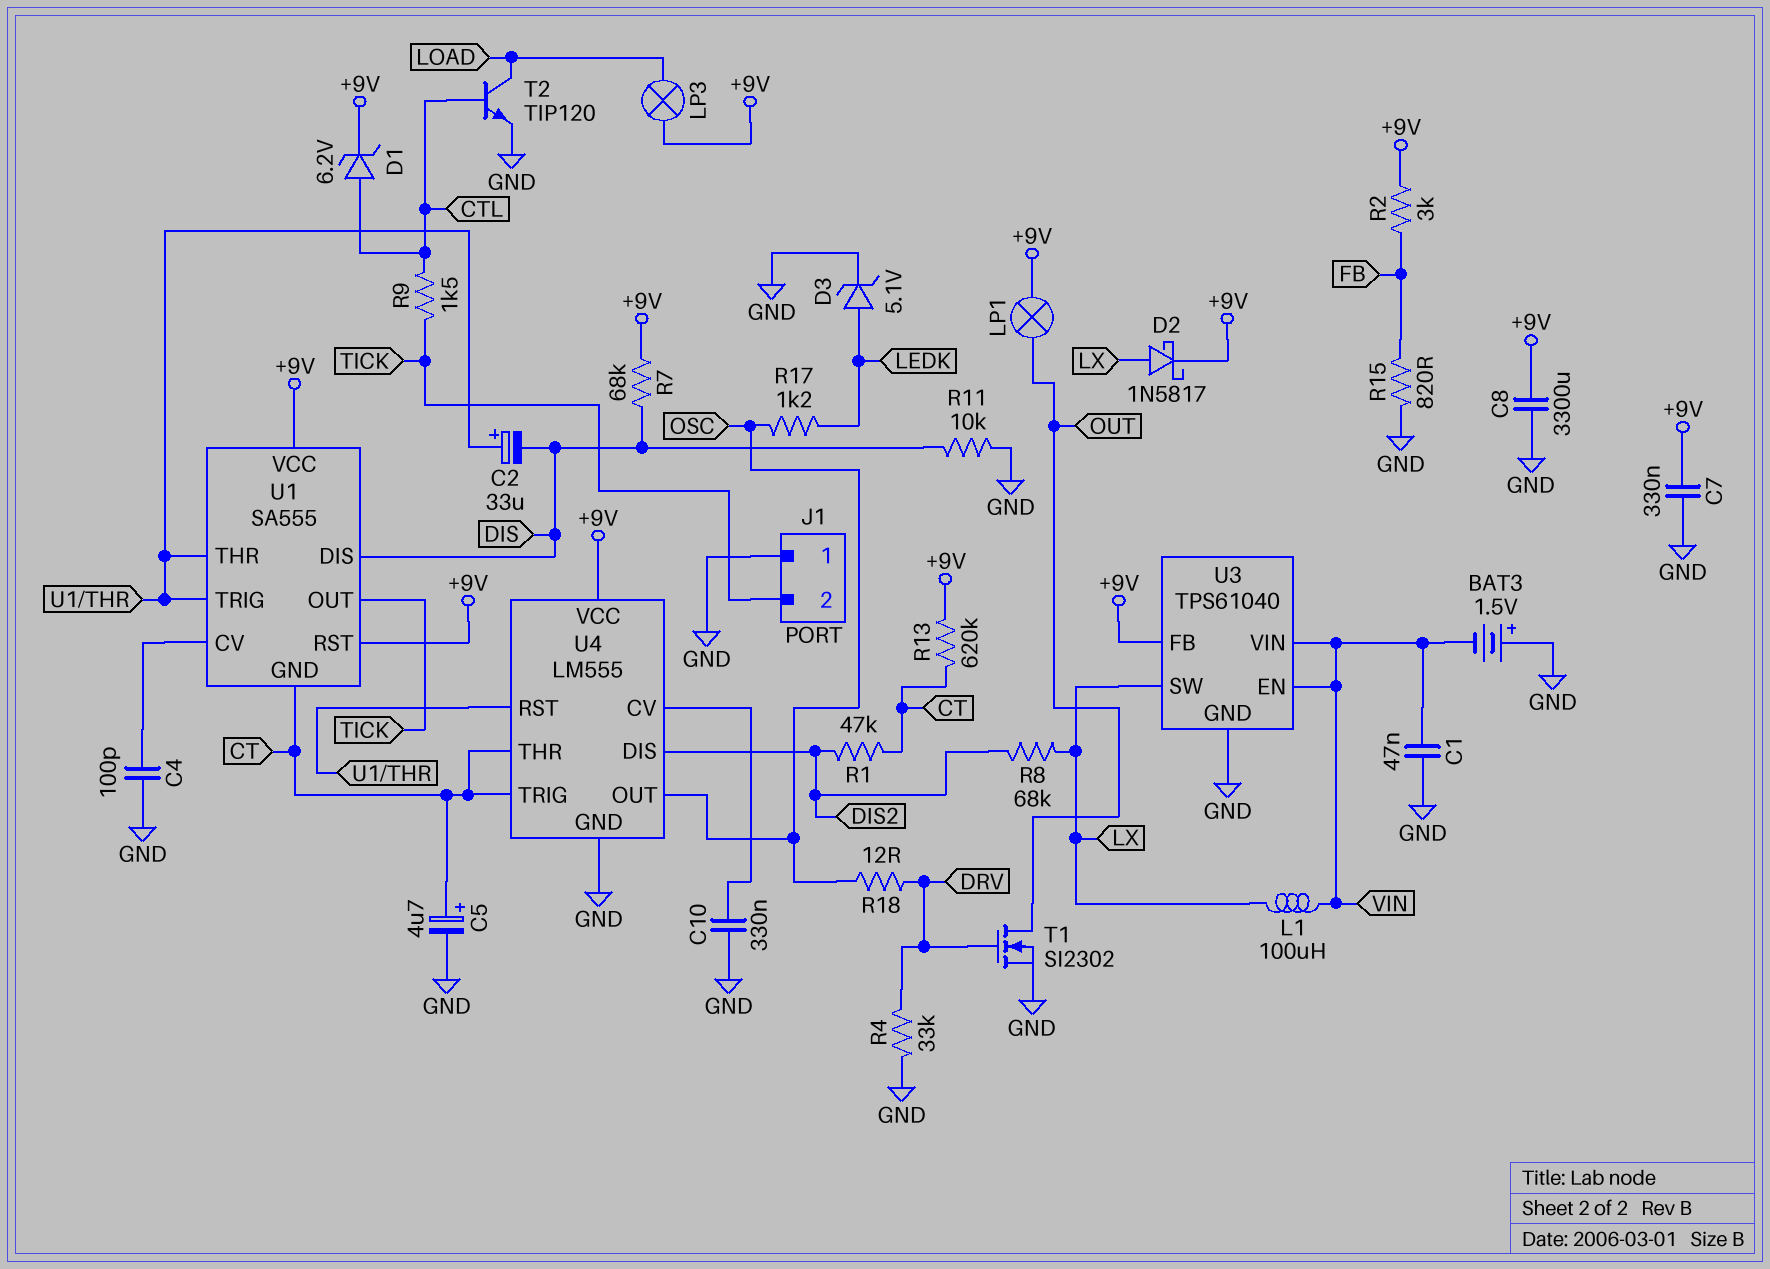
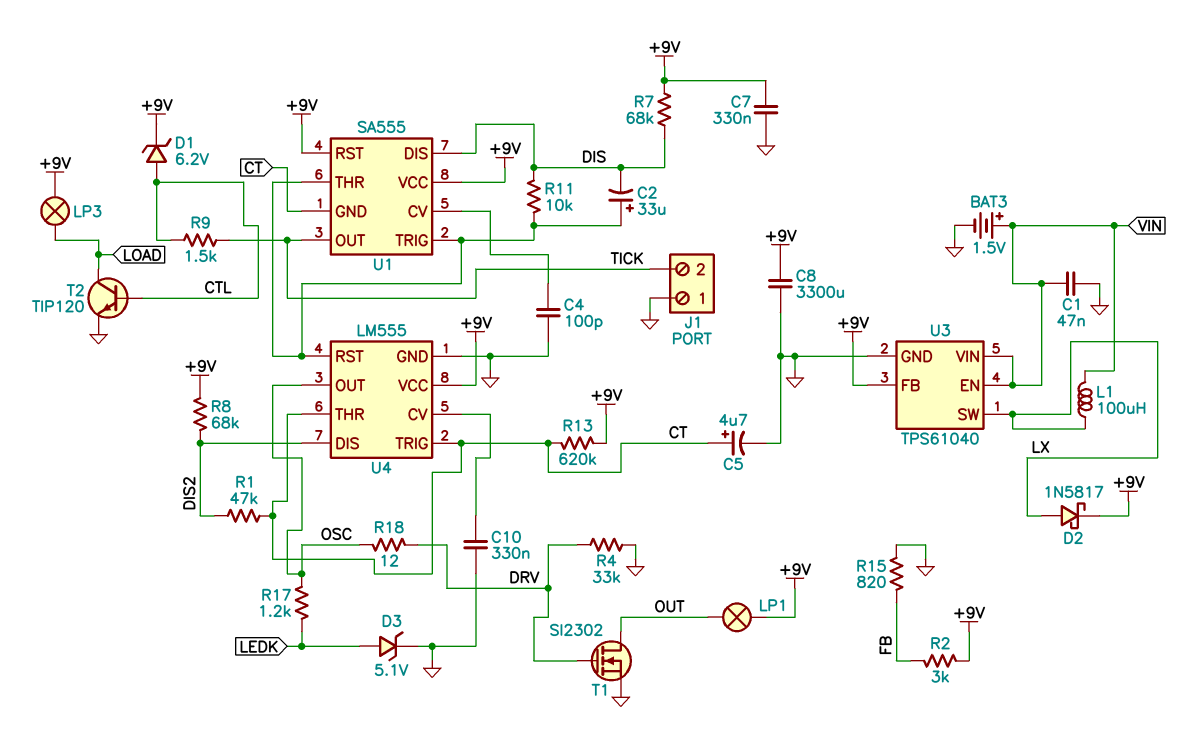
BAT3: 1.5V (plus GND, minus VIN) -> 1.5V (plus VIN, minus GND)
R8: 68k (DIS2, LX) -> 68k (+9V, DIS2)
R11: 10k (DIS, GND) -> 10k (DIS, U1/THR)

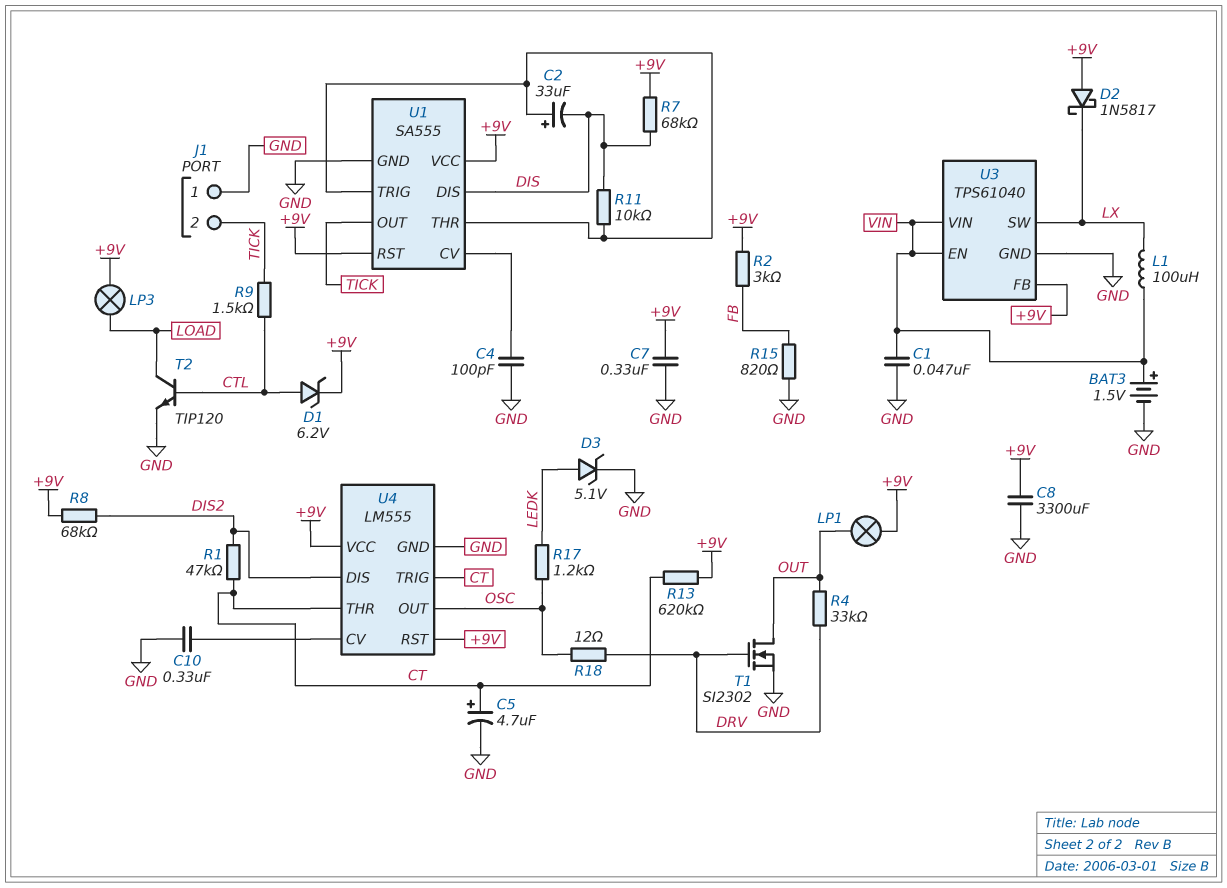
D2: schottky 1N5817 (A LX, K +9V) -> schottky 1N5817 (A +9V, K LX)
R4: 33k (DRV, GND) -> 33k (DRV, OUT)
U1 pin GND: CT -> GND
U4 pin RST: U1/THR -> +9V

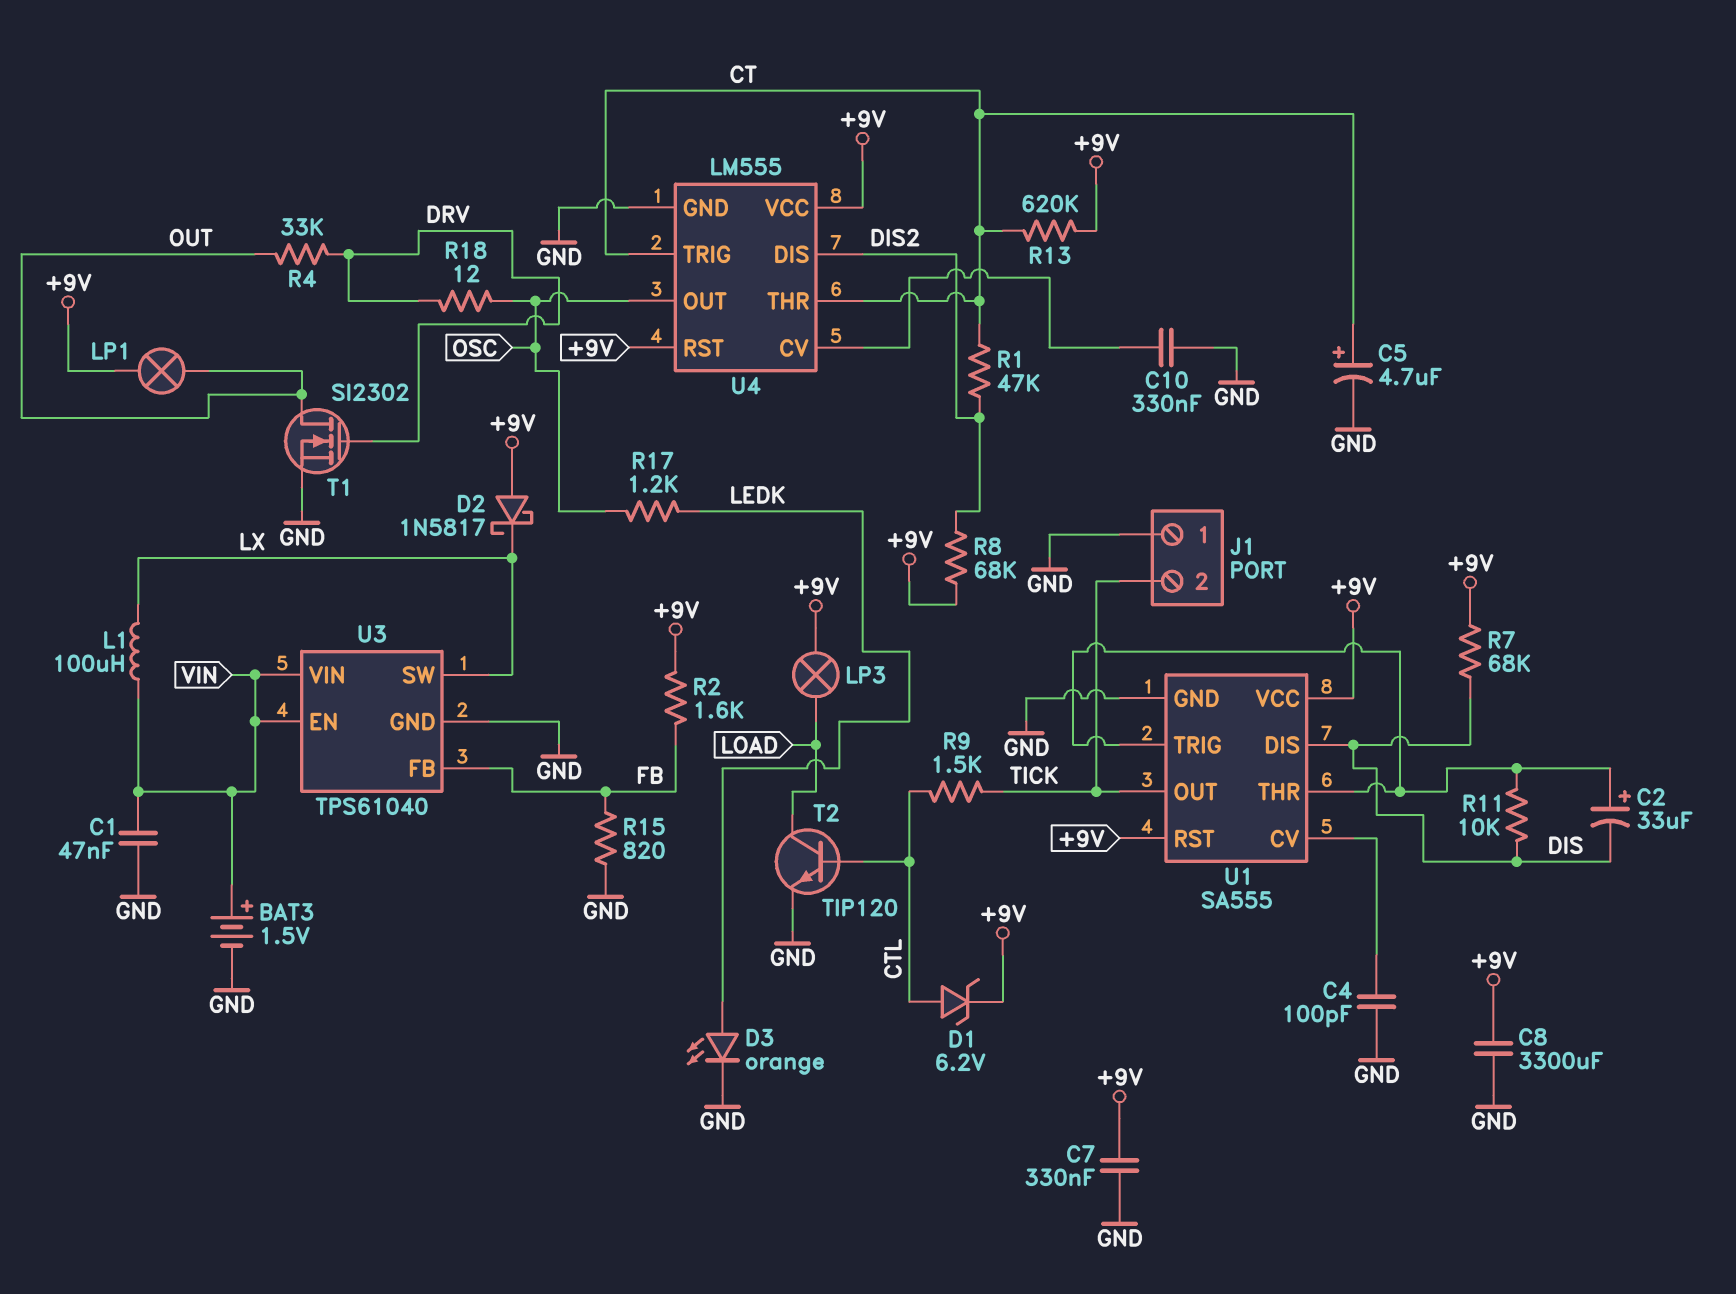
D3: zener 5.1V (A LEDK, K GND) -> LED orange (A LEDK, K GND)
R2: 3k (+9V, FB) -> 1.6k (+9V, FB)
U3 pin FB: +9V -> FB

